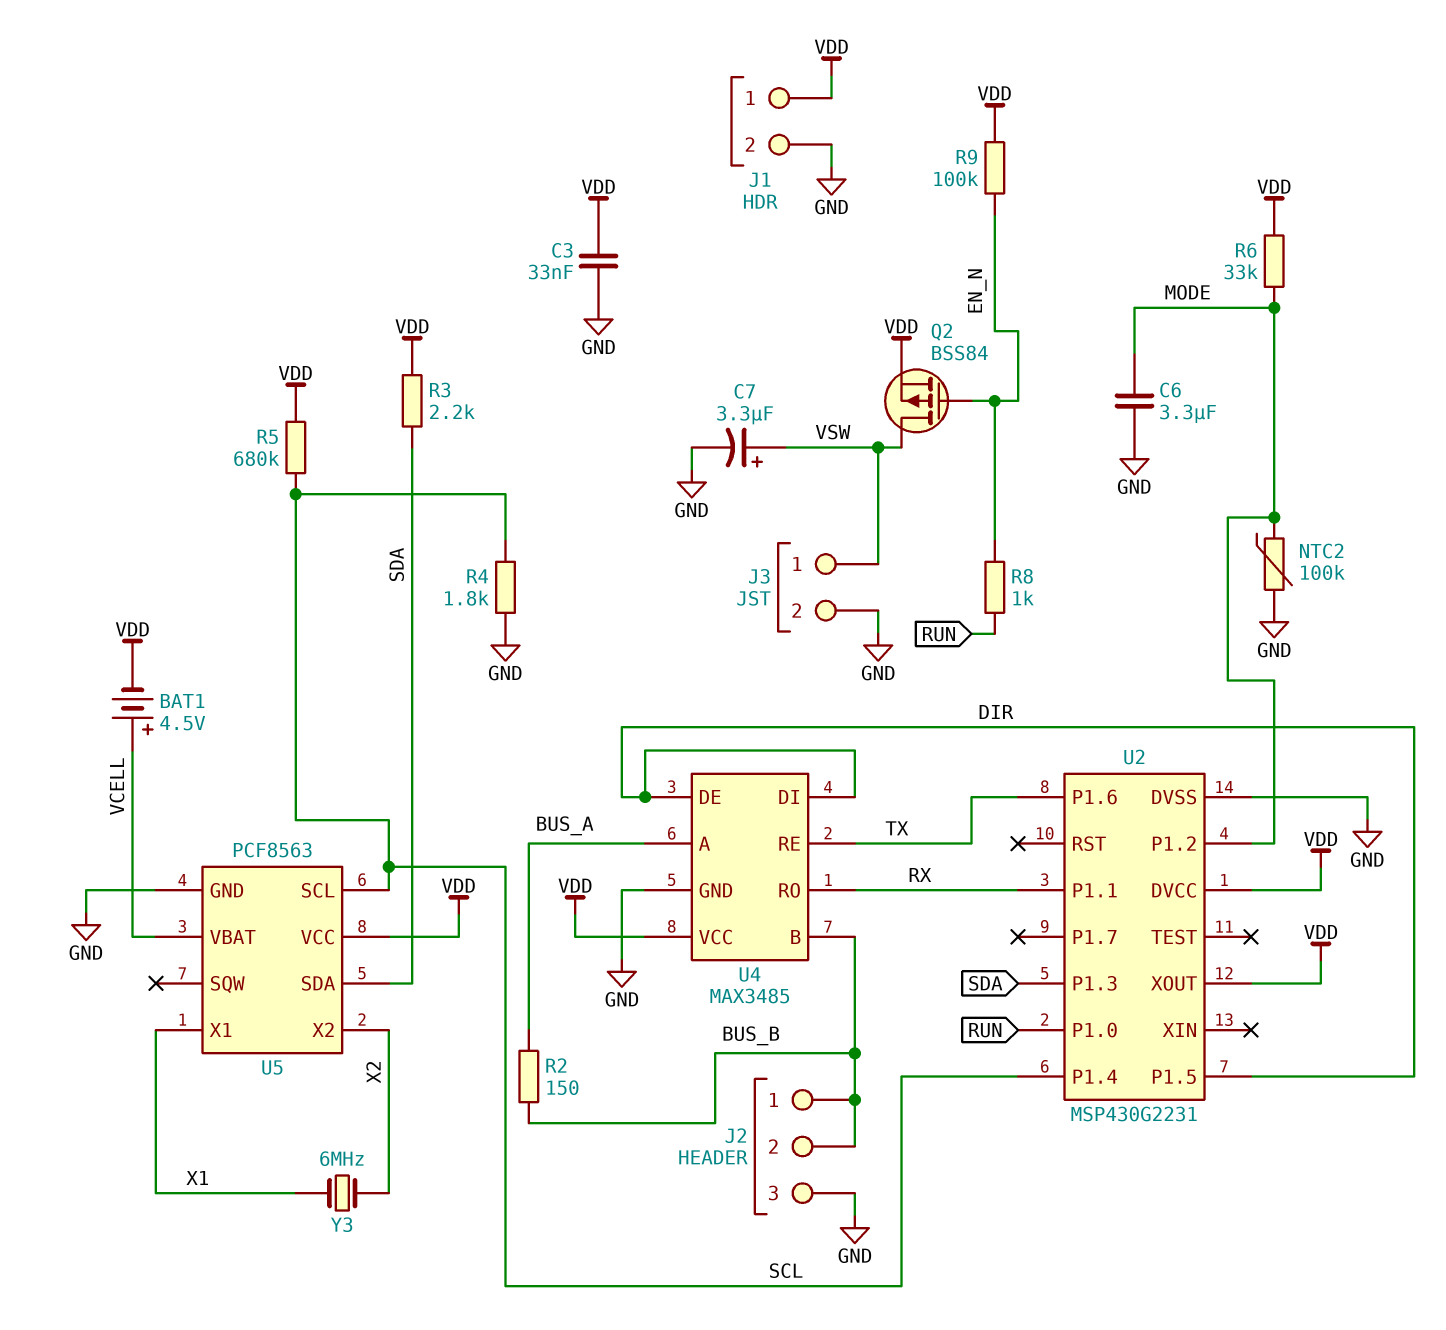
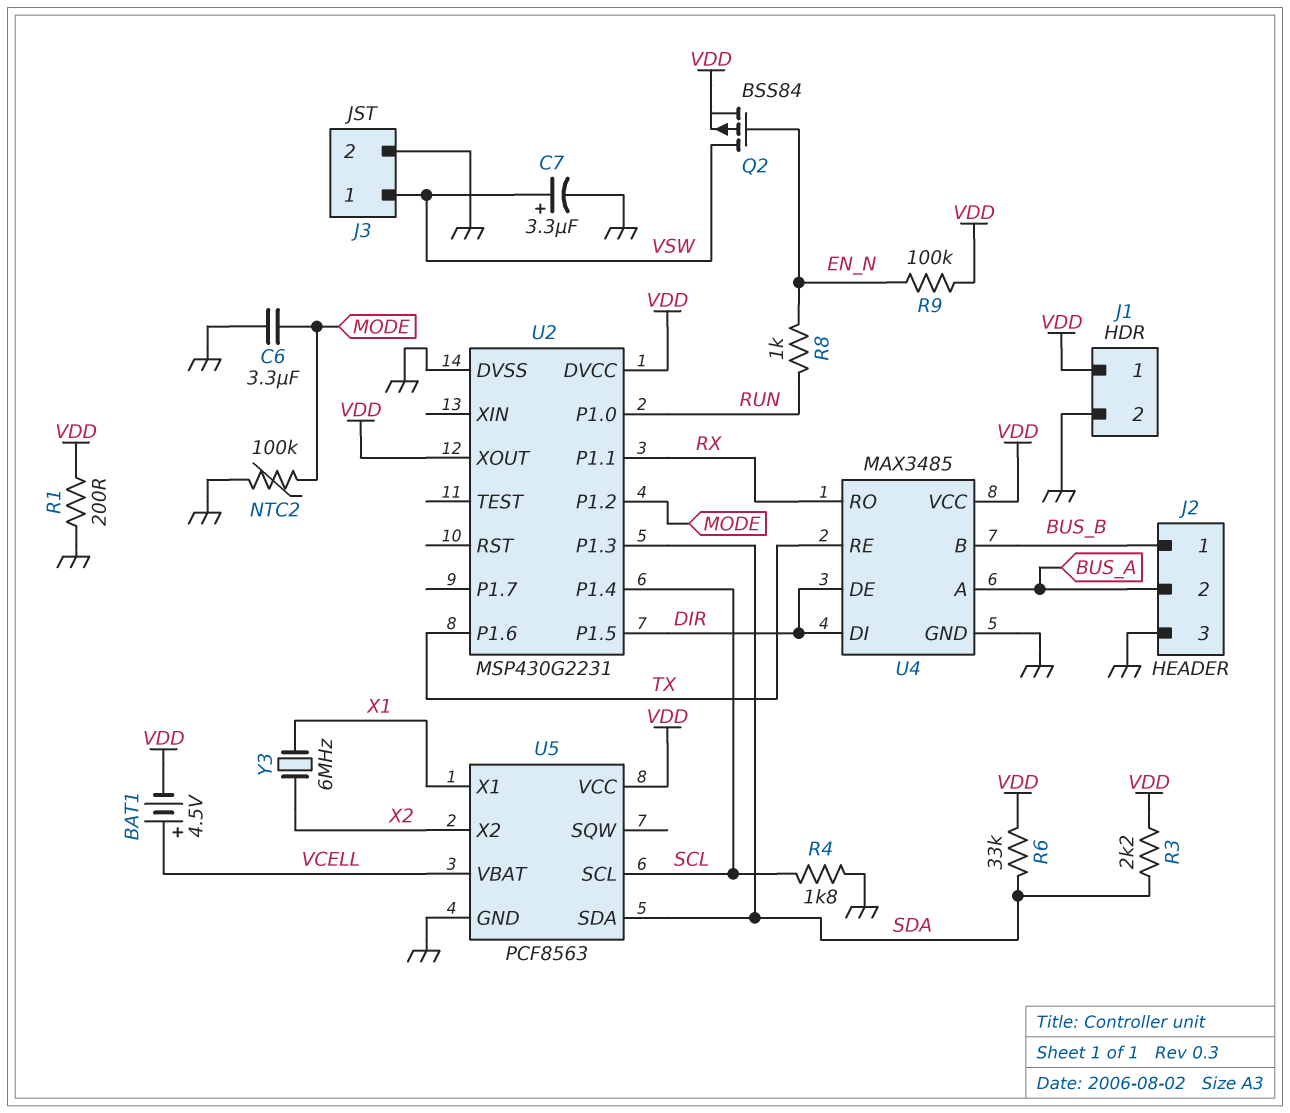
C3: 33nF (GND, VDD) -> none
J2 pin 2: BUS_B -> BUS_A
R1: none -> 200 (GND, VDD)
R2: 150 (BUS_A, BUS_B) -> none
R5: 680k (SCL, VDD) -> none
R6: 33k (MODE, VDD) -> 33k (SDA, VDD)

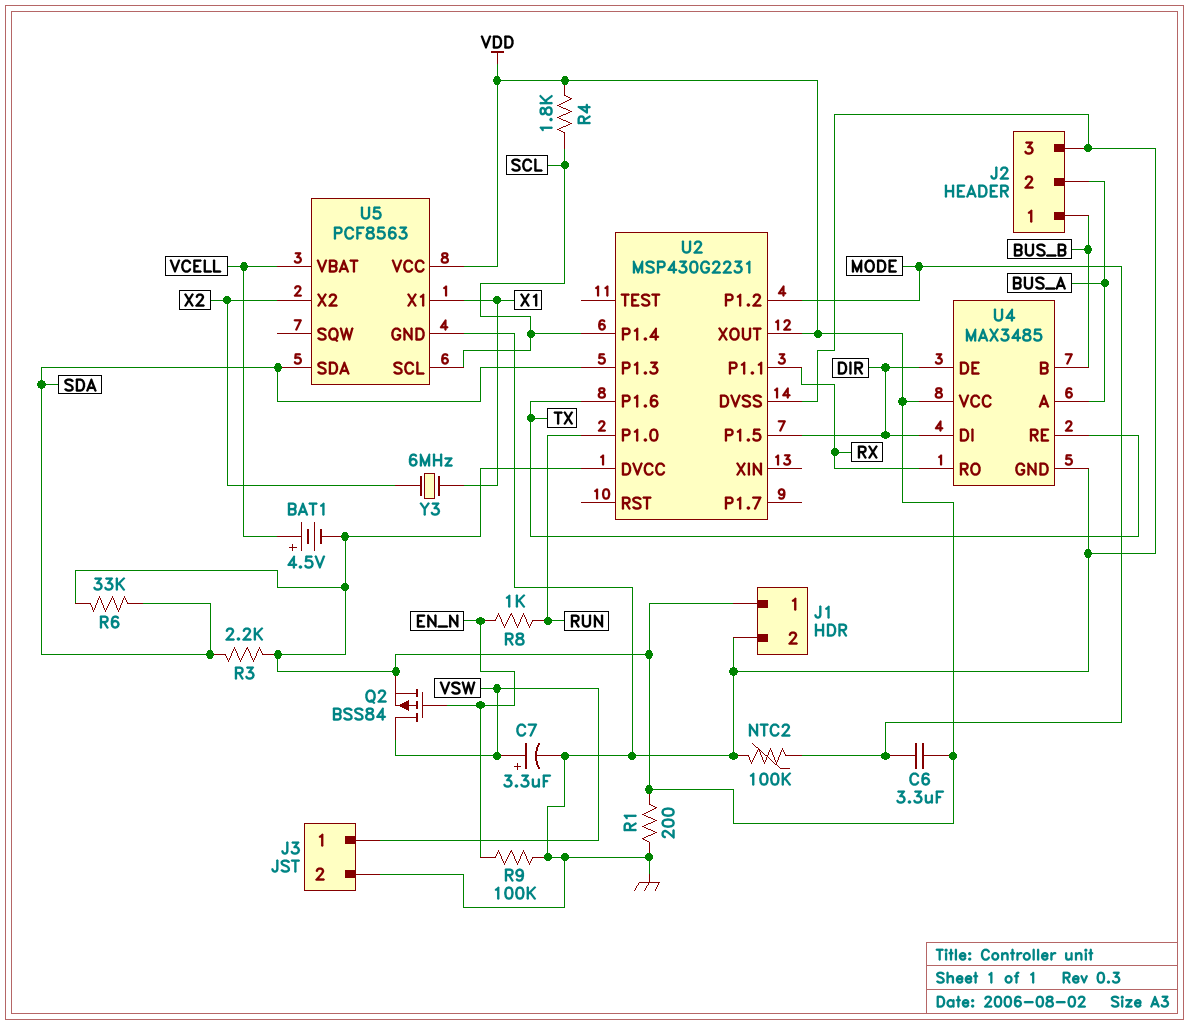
C6: 3.3uF (GND, MODE) -> 3.3uF (MODE, VDD)
R4: 1.8k (GND, SCL) -> 1.8k (SCL, VDD)
R9: 100k (EN_N, VDD) -> 100k (EN_N, GND)

